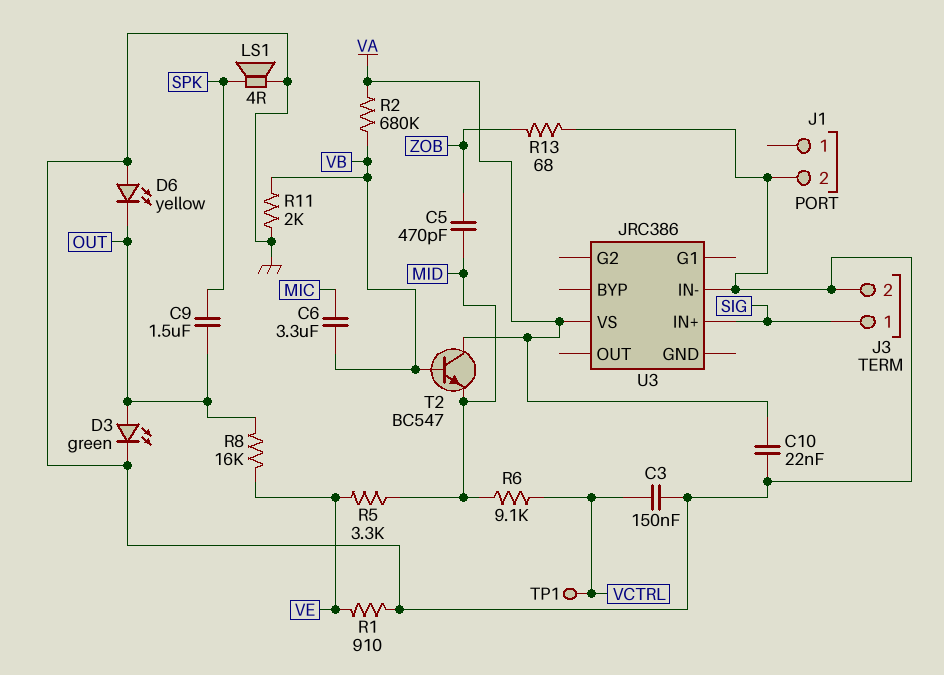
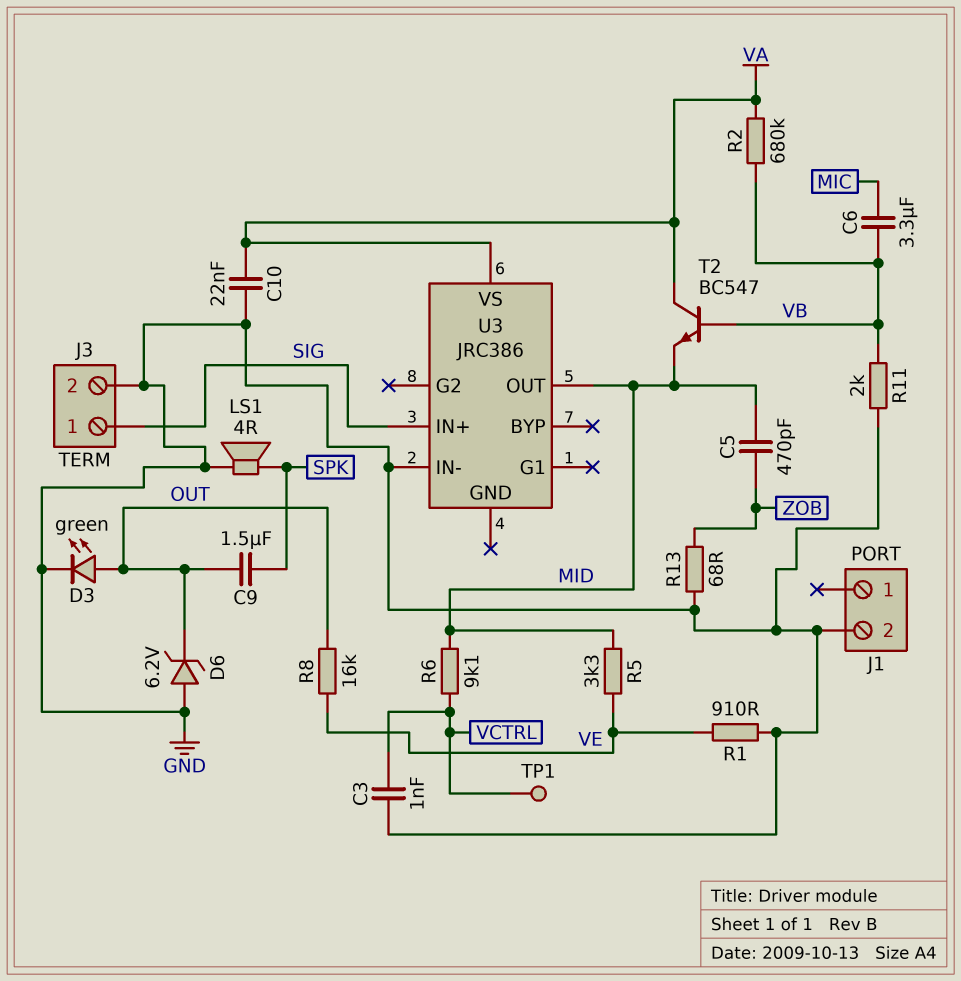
C3: 150nF (GND, VCTRL) -> 1nF (GND, VCTRL)
D6: LED yellow (A GND, K OUT) -> zener 6.2V (A GND, K OUT)
U3 pin OUT: none -> MID

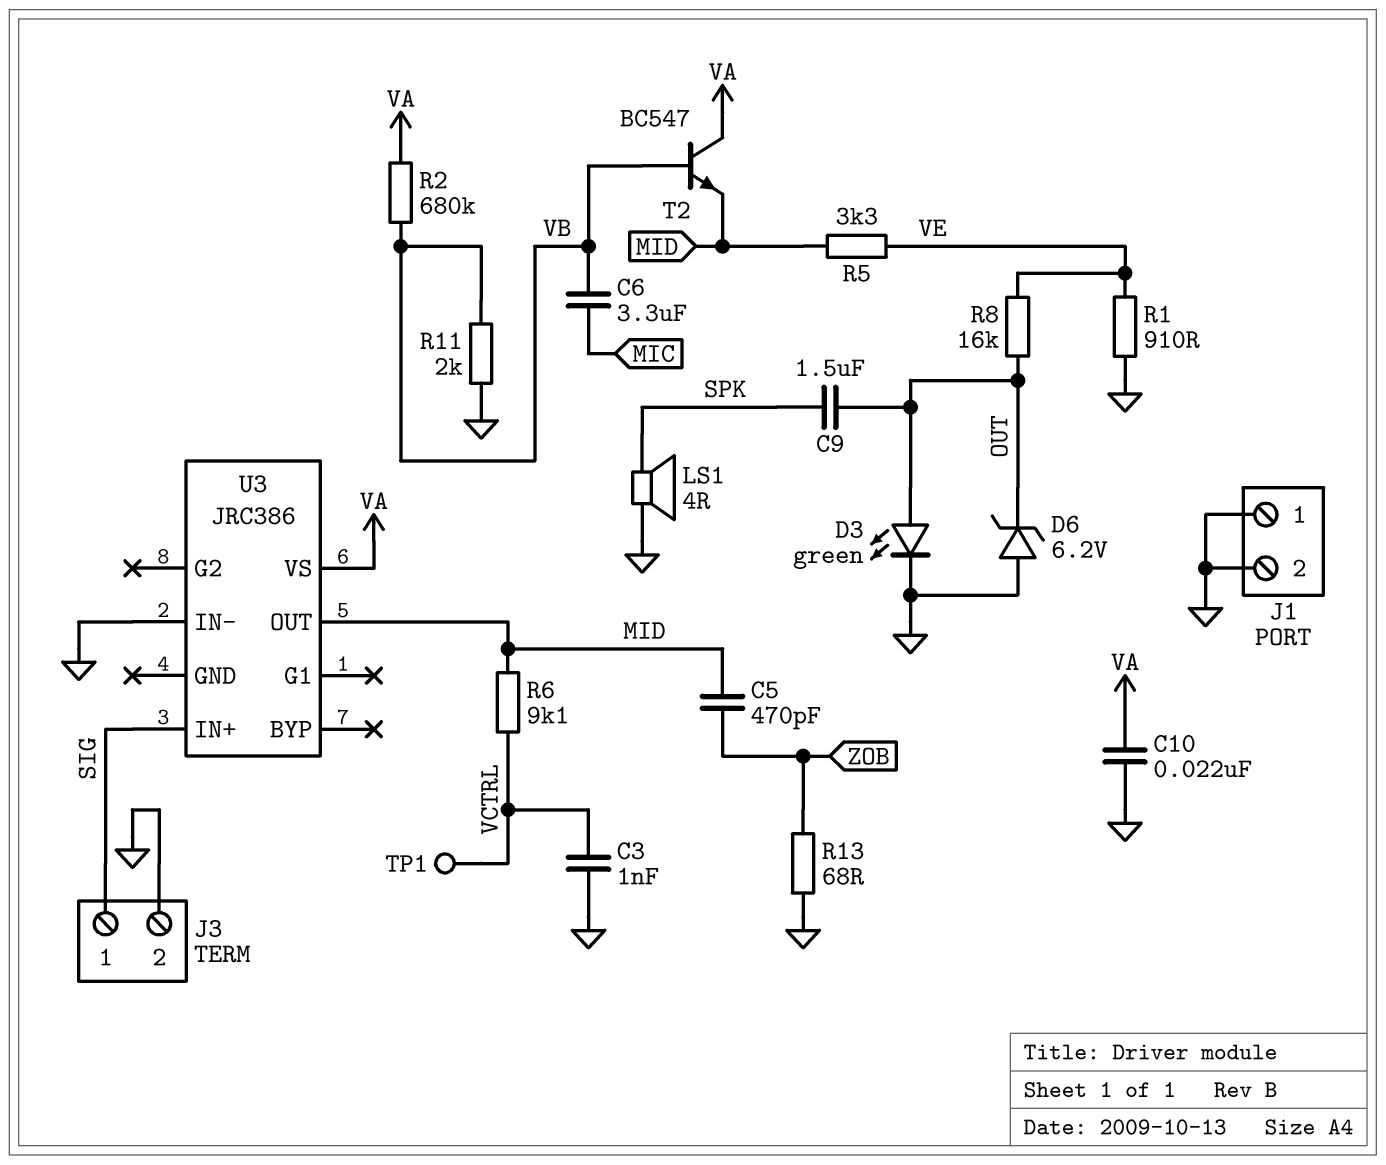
J1 pin 1: none -> GND

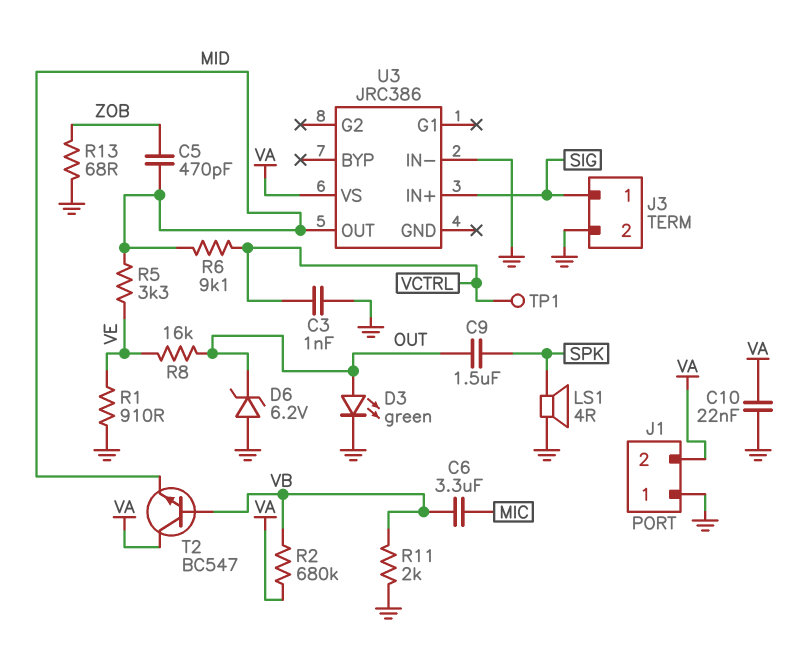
J1 pin 2: GND -> VA

